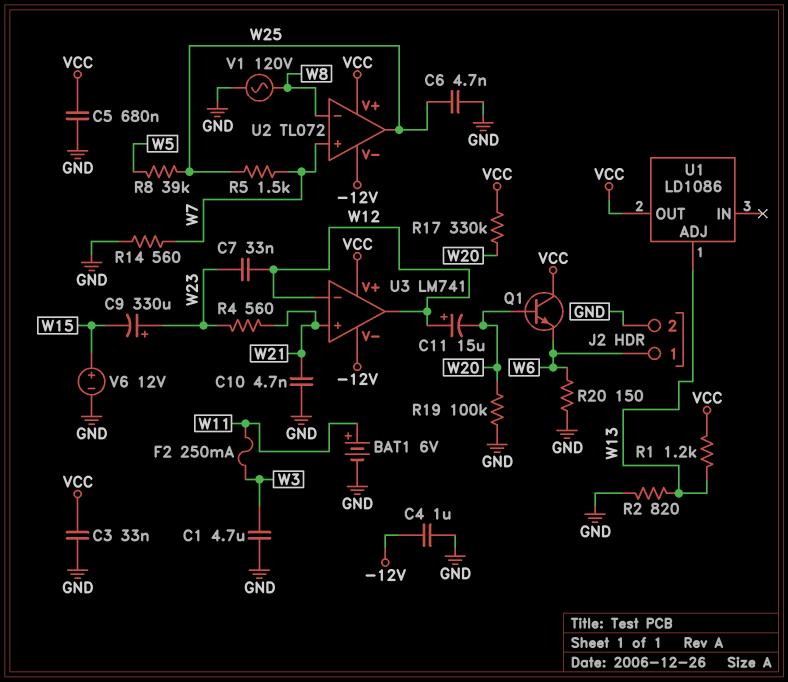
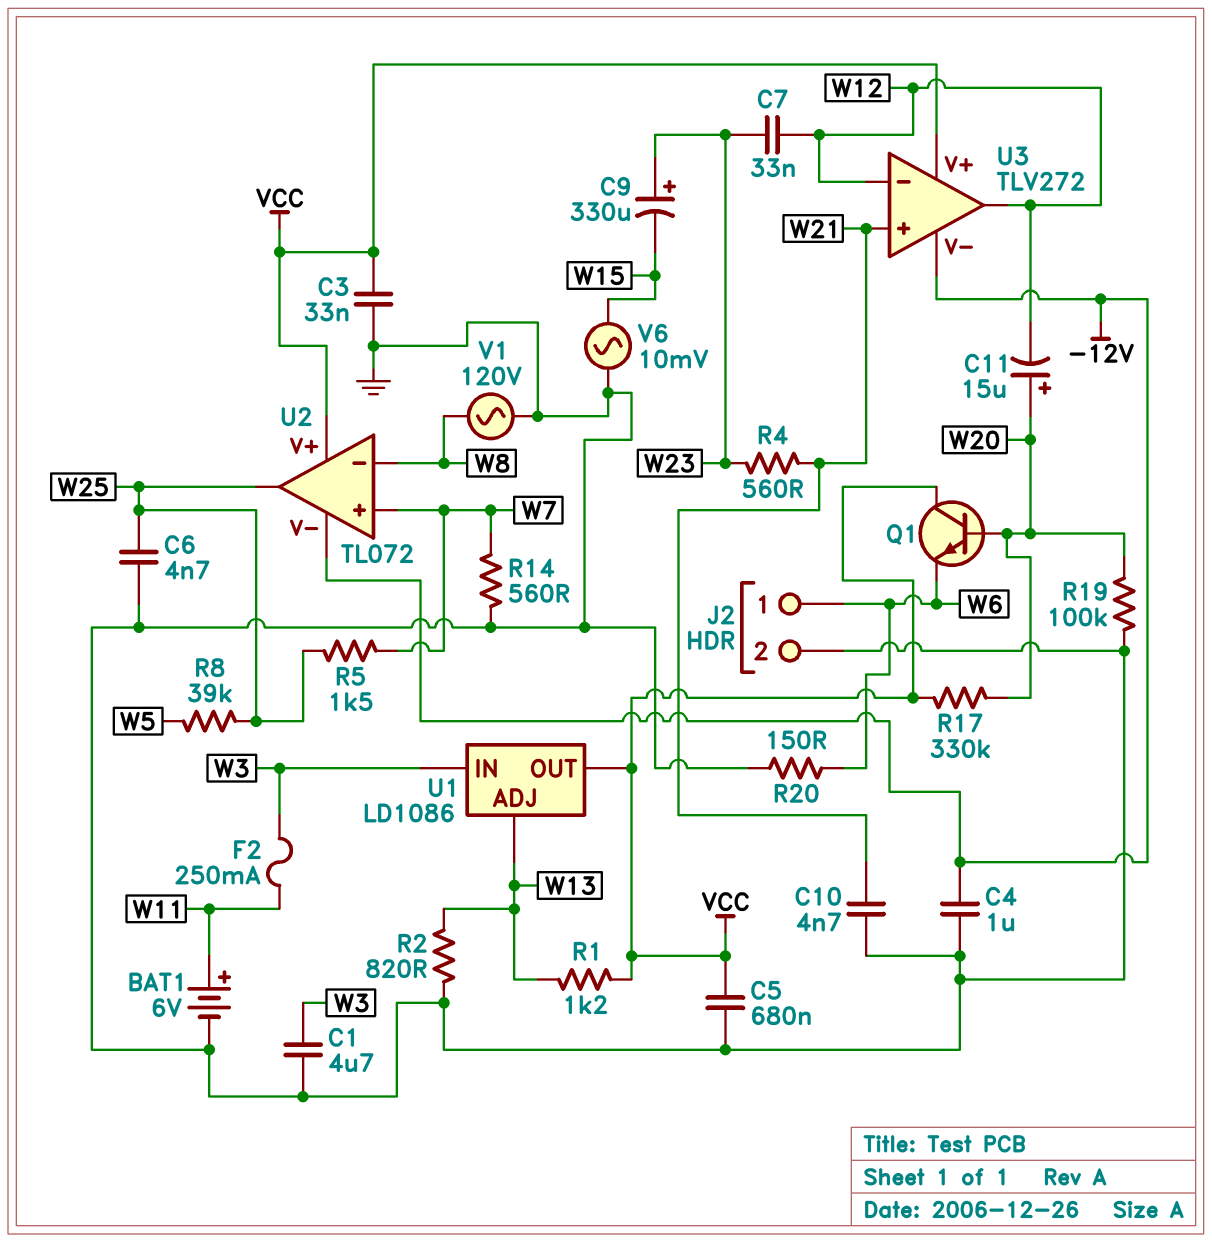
C11: 15uF (plus W12, minus W20) -> 15uF (plus W20, minus W12)
U1 pin IN: none -> W3
U3: LM741 -> TLV272
V6: 12V (plus W15, minus GND) -> AC 10mV (GND, W15)

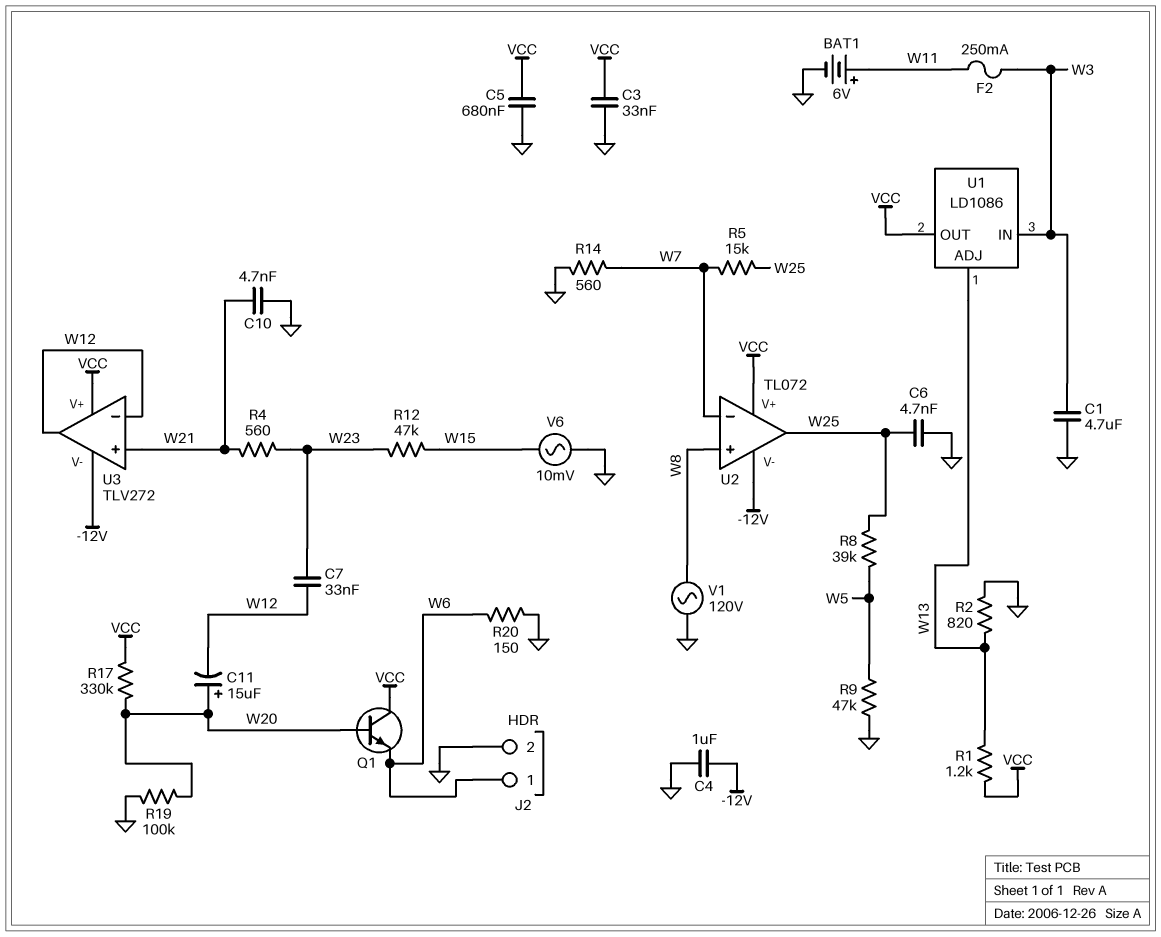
C9: 330uF (plus W23, minus W15) -> none
R5: 1.5k (W7, W25) -> 15k (W7, W25)
R9: none -> 47k (GND, W5)
R12: none -> 47k (W15, W23)
U2 pin in+: W7 -> W8
U2 pin in-: W8 -> W7

